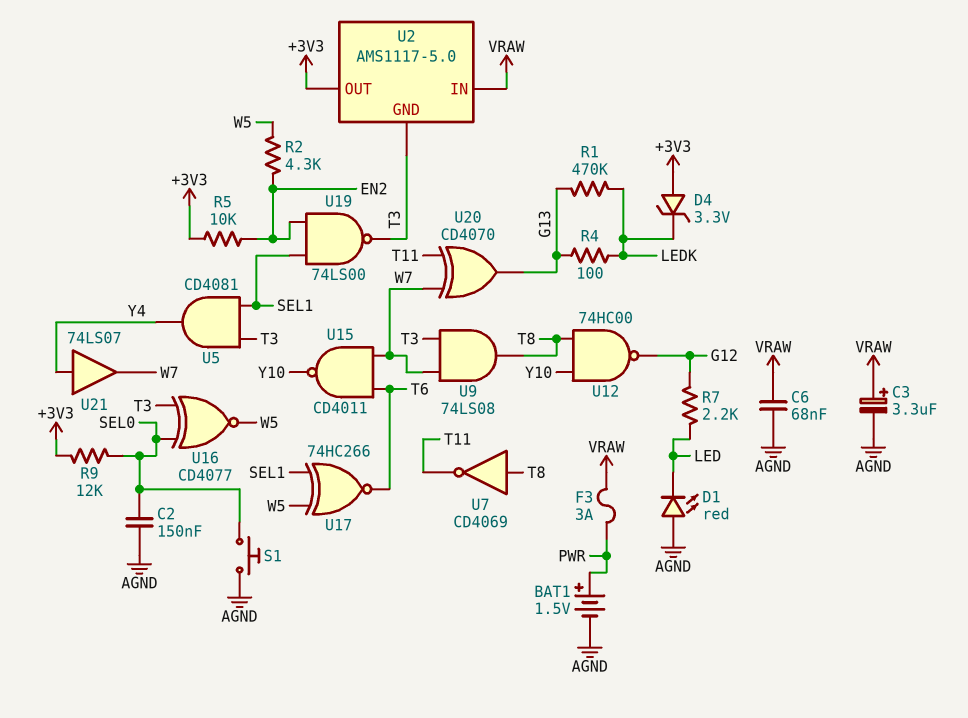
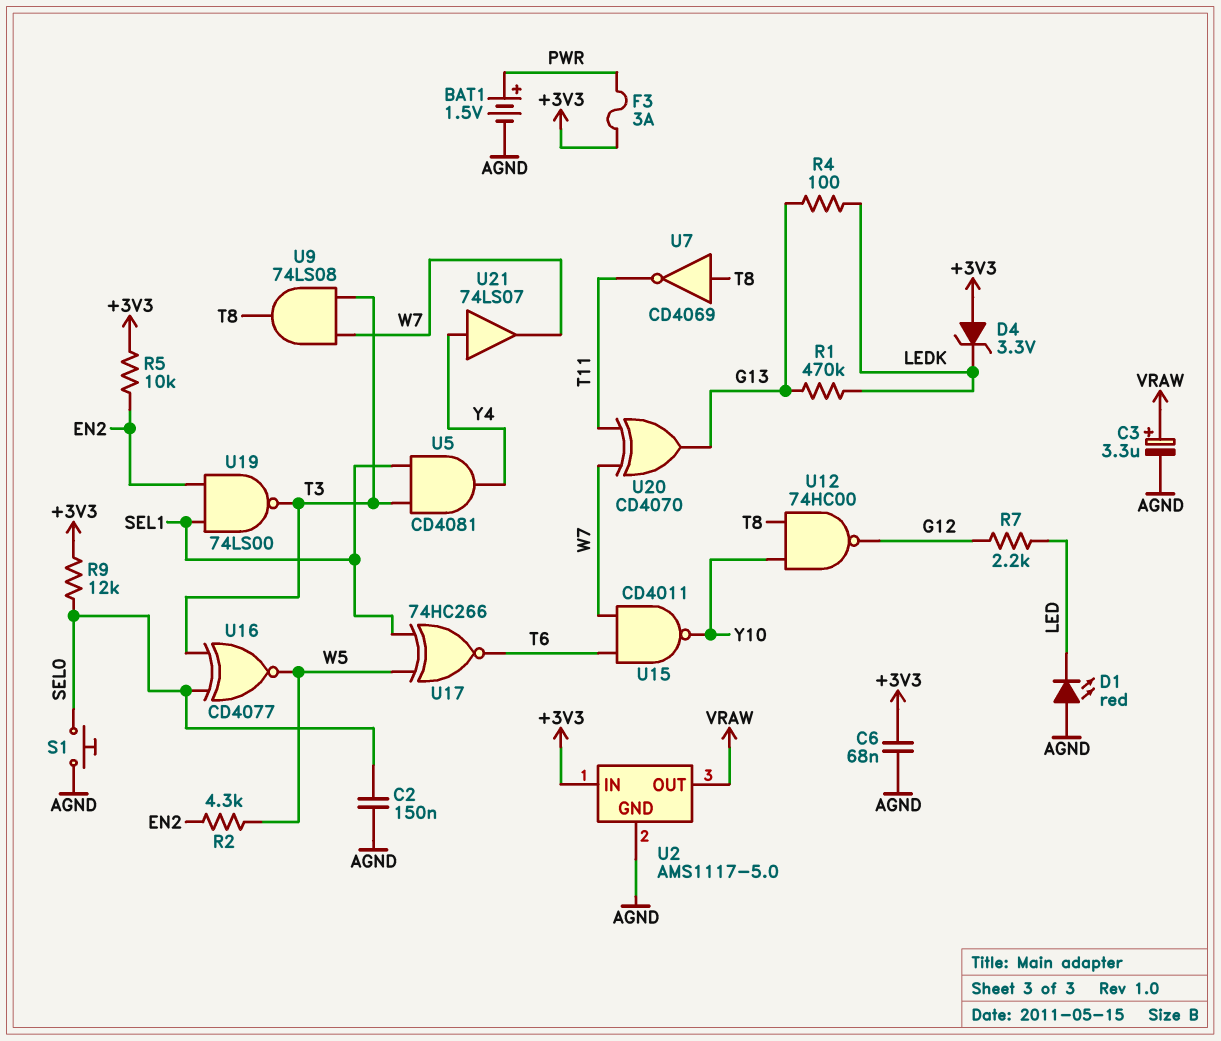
C6: 68nF (AGND, VRAW) -> 68nF (+3V3, AGND)
F3: 3A (PWR, VRAW) -> 3A (+3V3, PWR)
U2 pin GND: T3 -> AGND
U2 pin IN: VRAW -> +3V3
U2 pin OUT: +3V3 -> VRAW

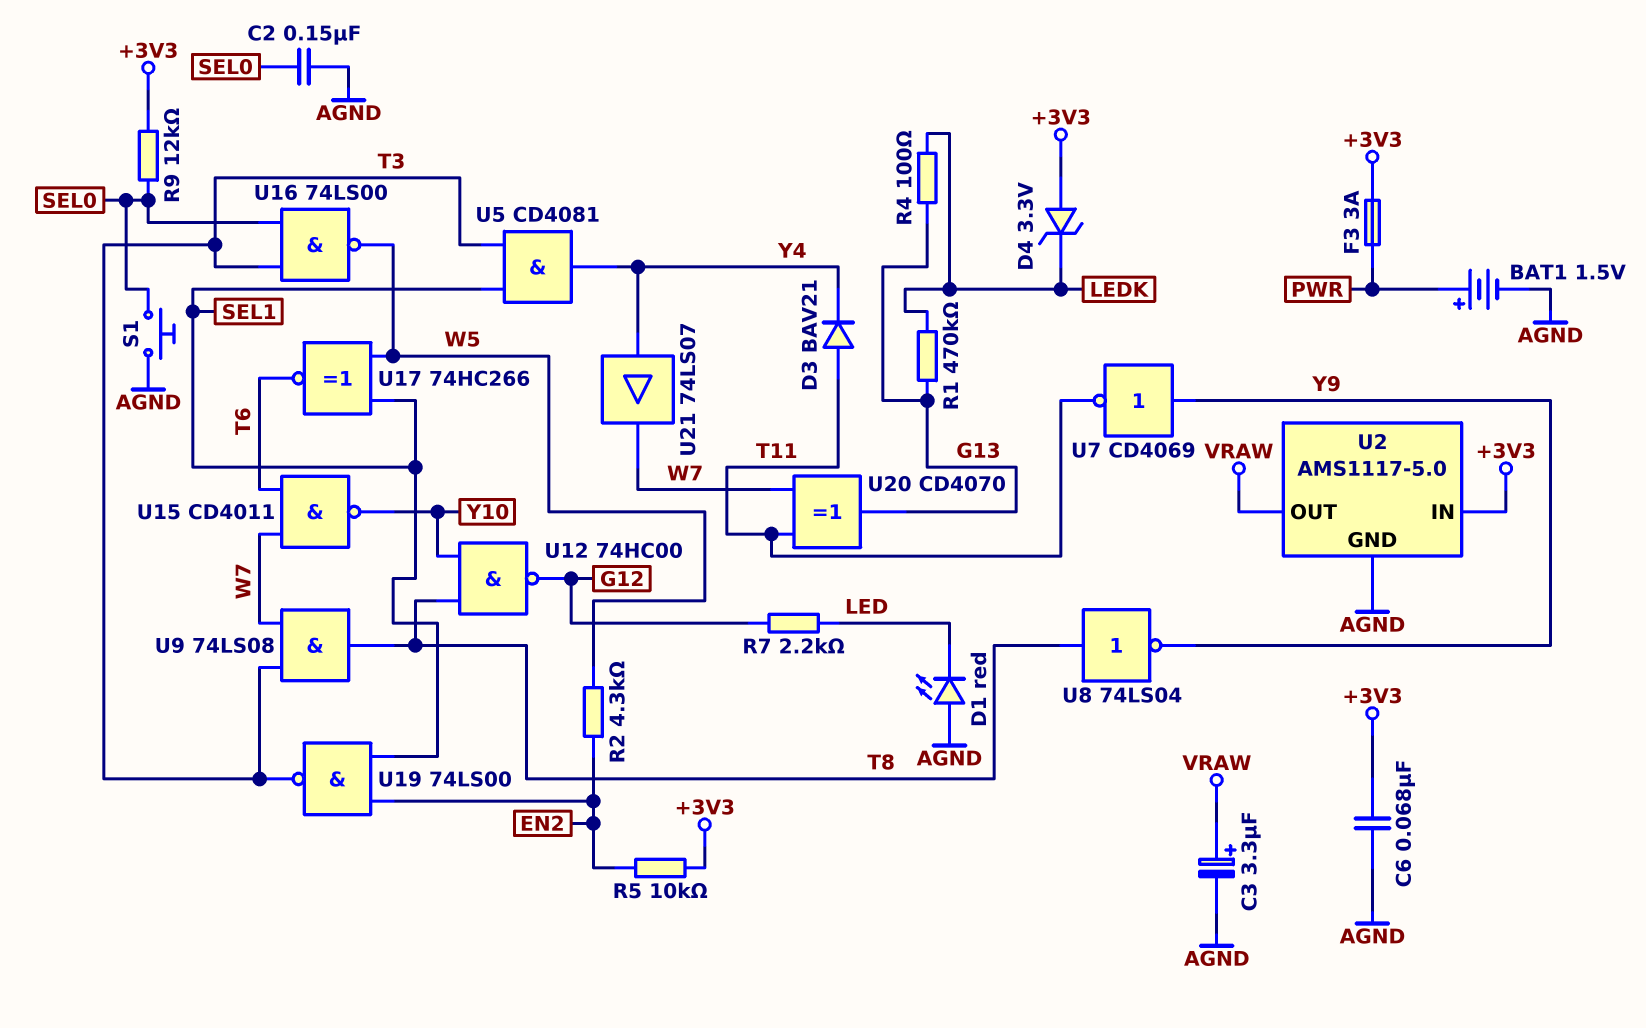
D3: none -> diode BAV21 (A T11, K Y4)
U7: NOT CD4069 (in T8, out T11) -> NOT CD4069 (in Y9, out T11)
U8: none -> NOT 74LS04 (in T8, out Y9)
U16: XNOR CD4077 (in SEL0, in T3, out W5) -> NAND 74LS00 (in SEL0, in T3, out W5)

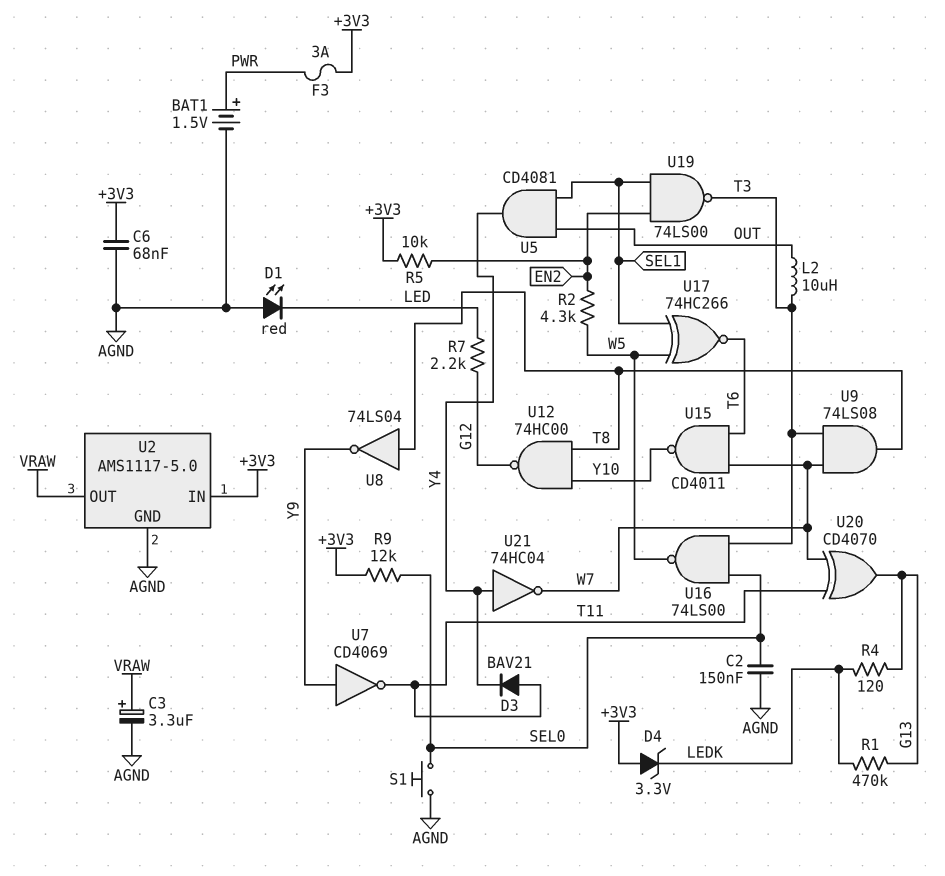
L2: none -> 10uH (OUT, T3)
R4: 100 (G13, LEDK) -> 120 (G13, LEDK)
U5: AND CD4081 (in SEL1, in T3, out Y4) -> AND CD4081 (in OUT, in SEL1, out Y4)
U21: buffer 74LS07 (in Y4, out W7) -> NOT 74HC04 (in Y4, out W7)

